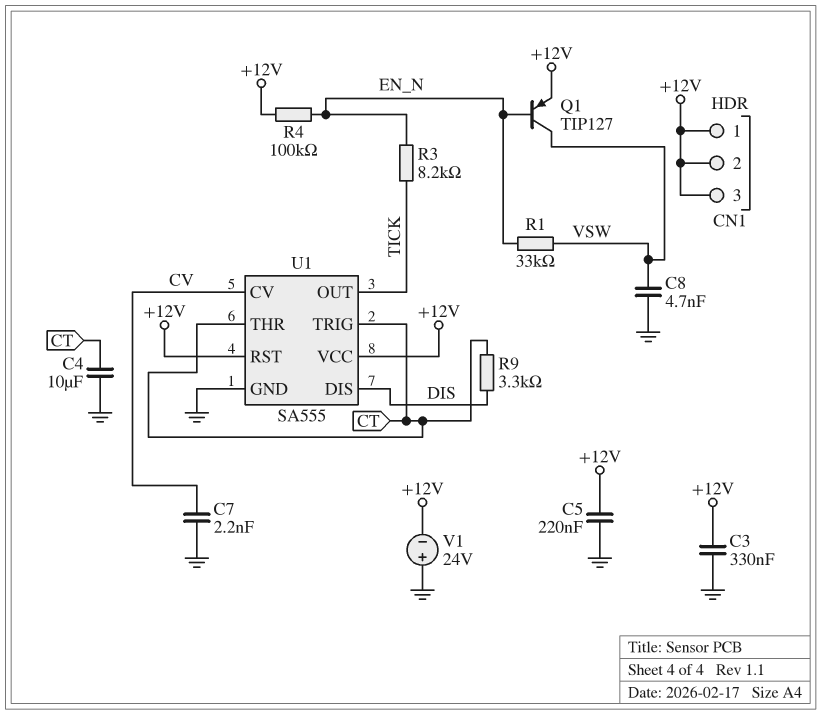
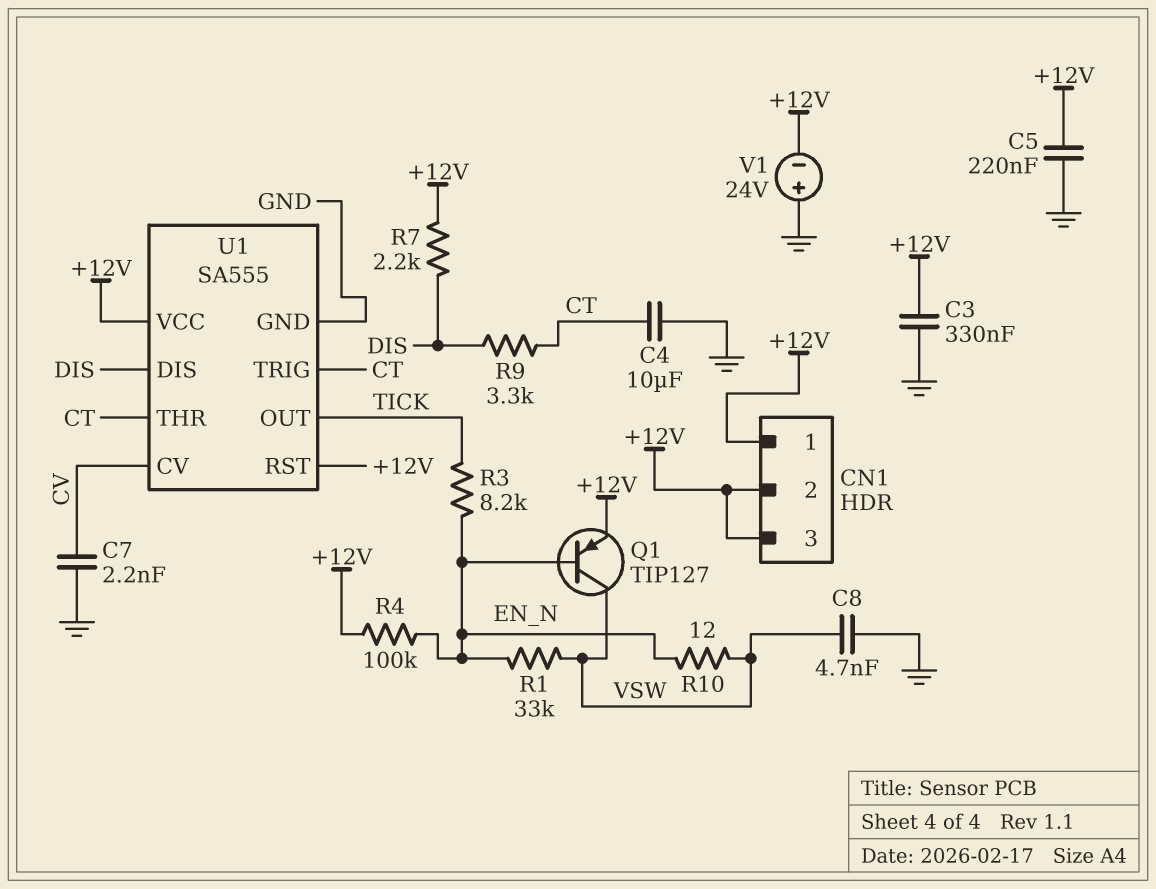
R7: none -> 2.2k (+12V, DIS)
R10: none -> 12 (EN_N, VSW)

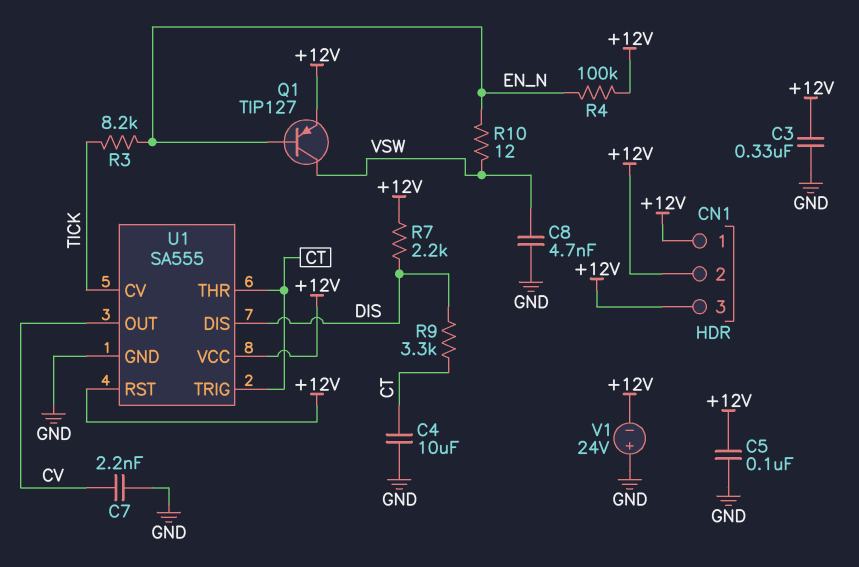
C5: 220nF (+12V, GND) -> 100nF (+12V, GND)
R1: 33k (EN_N, VSW) -> none
U1 pin CV: CV -> TICK
U1 pin OUT: TICK -> CV

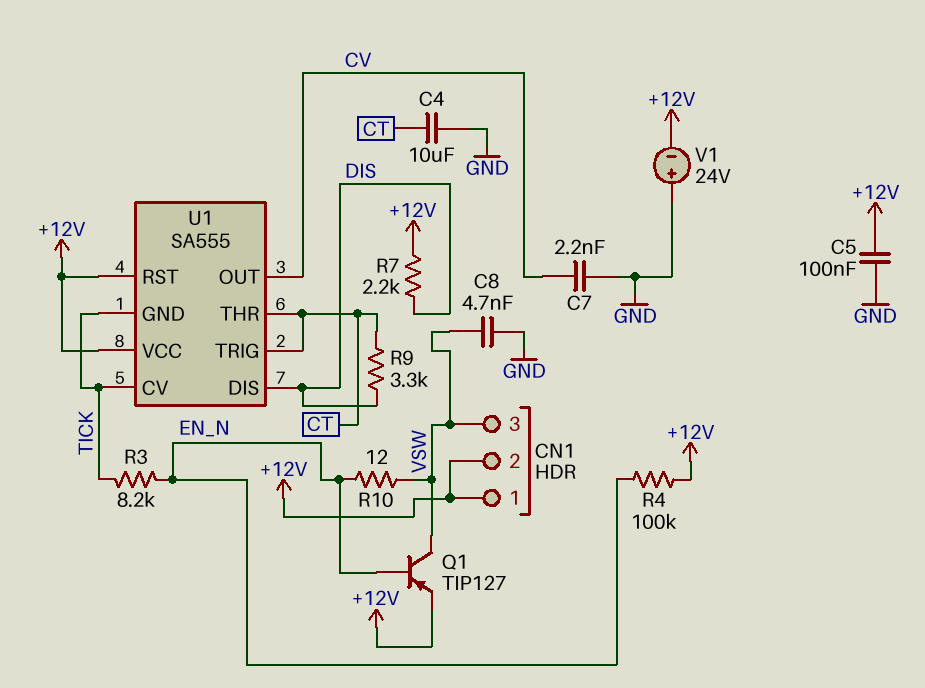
C3: 330nF (+12V, GND) -> none
CN1 pin 3: +12V -> VSW
U1 pin GND: GND -> TICK

